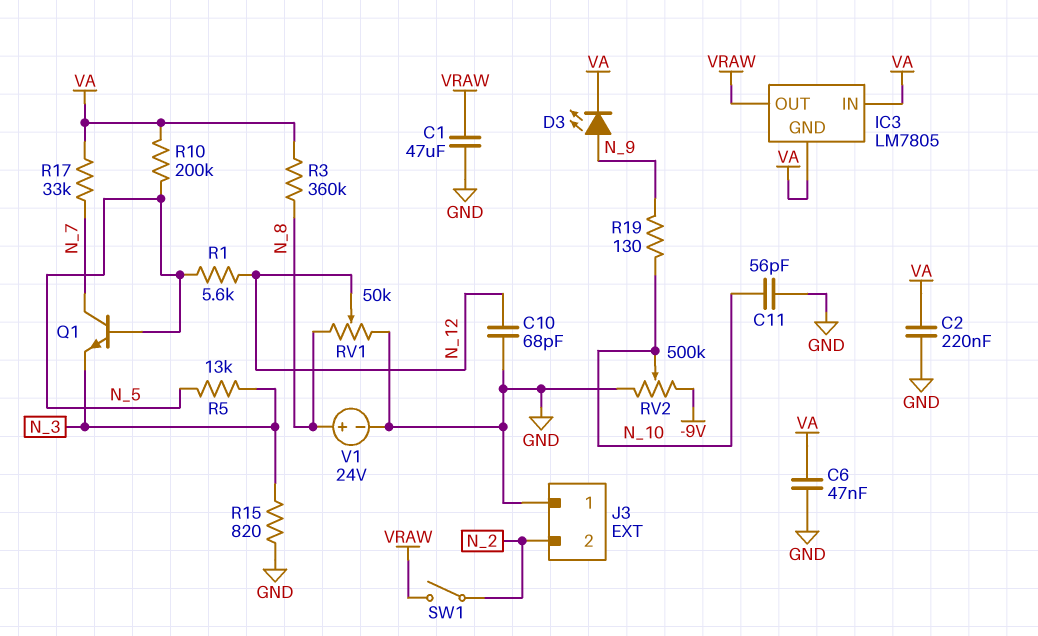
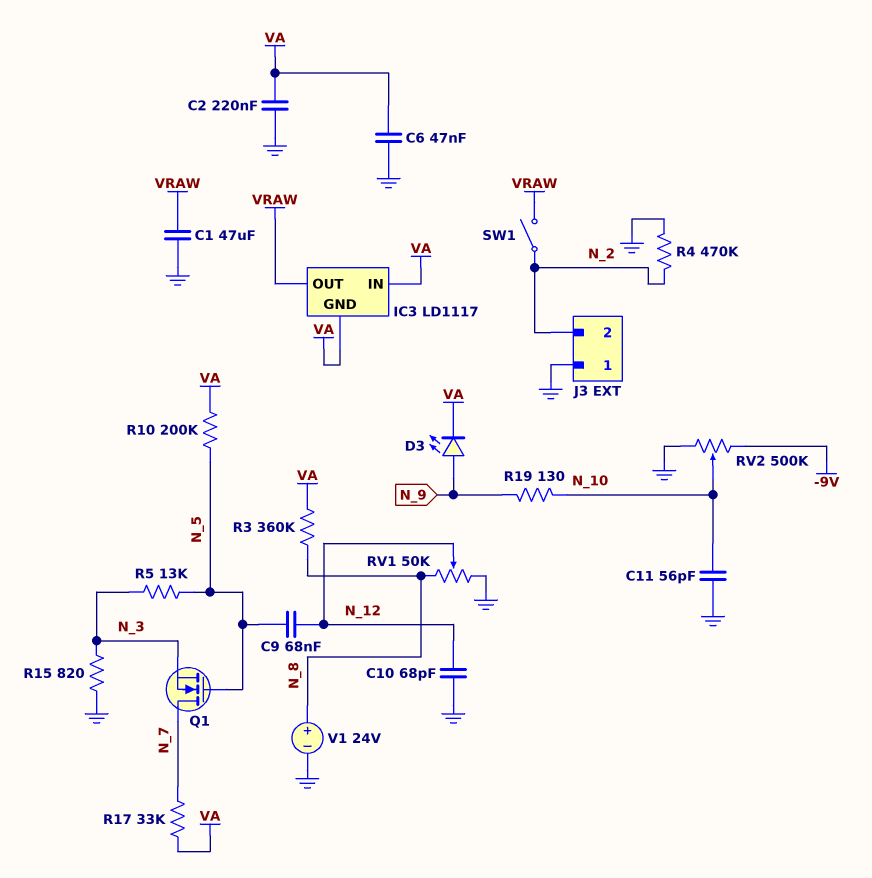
C9: none -> 68nF (N_5, N_12)
IC3: LM7805 -> LD1117
Q1: NPN (B N_5, C N_7, E N_3) -> NMOS (G N_5, D N_7, S N_3)
R1: 5.6k (N_5, N_12) -> none
R4: none -> 470k (GND, N_2)

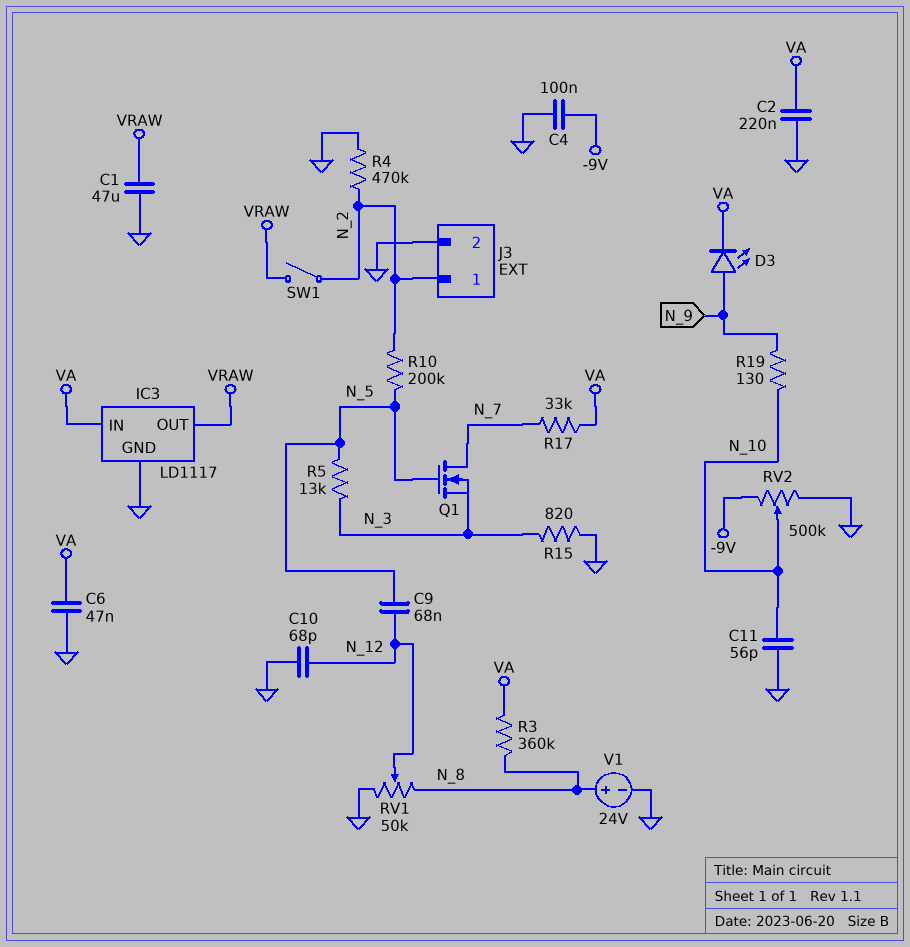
C4: none -> 100nF (-9V, GND)
IC3 pin GND: VA -> GND
J3 pin 1: GND -> N_2
J3 pin 2: N_2 -> GND
R10: 200k (N_5, VA) -> 200k (N_2, N_5)

